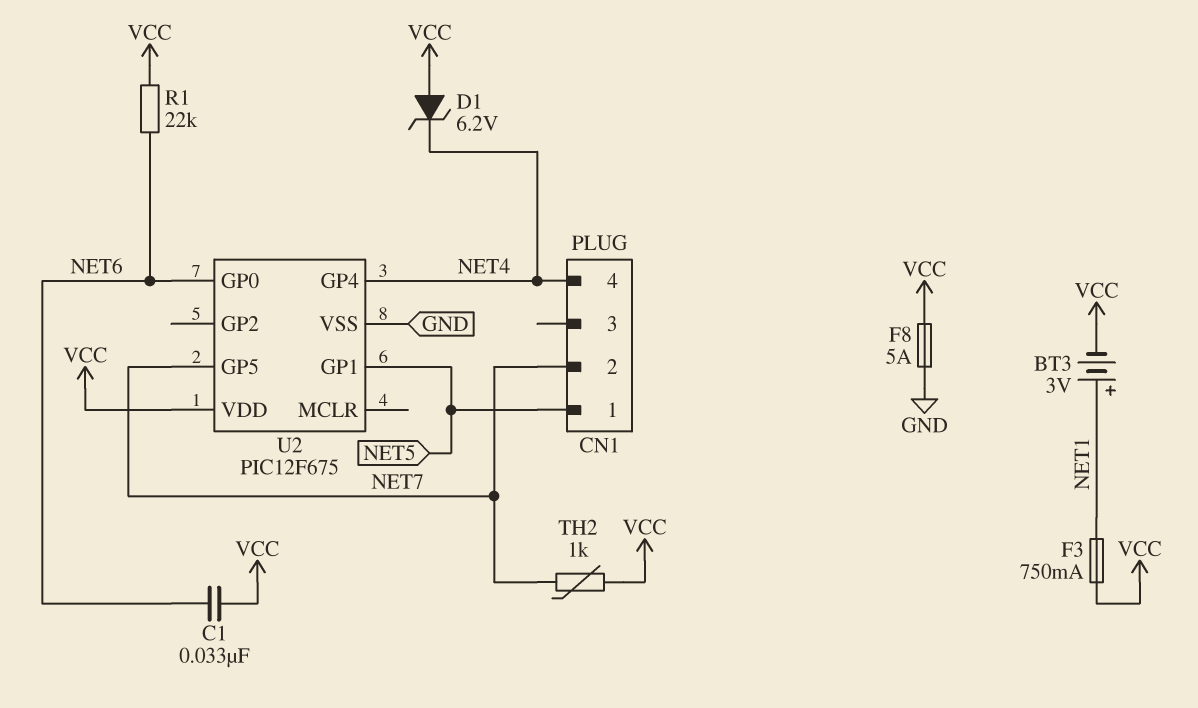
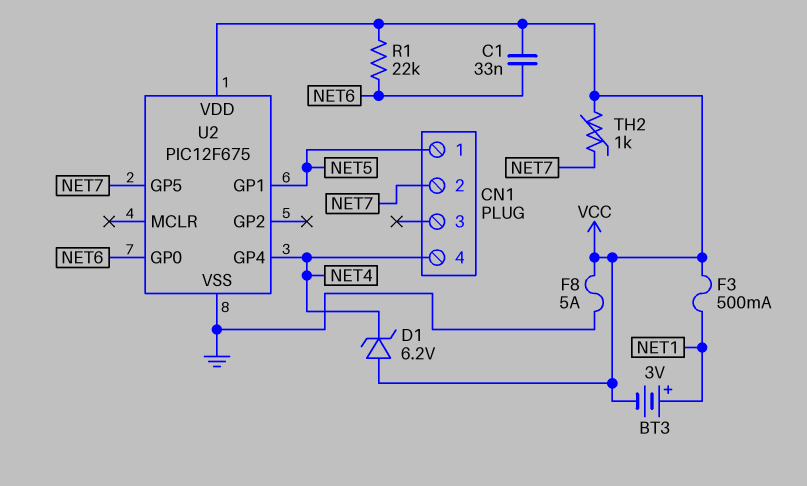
F3: 750mA (NET1, VCC) -> 500mA (NET1, VCC)

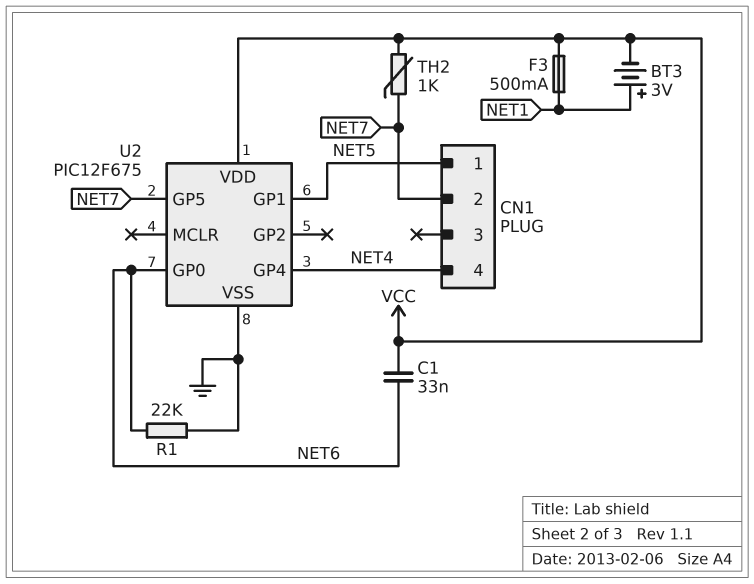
D1: zener 6.2V (A VCC, K NET4) -> none
F8: 5A (GND, VCC) -> none
R1: 22k (NET6, VCC) -> 22k (GND, NET6)

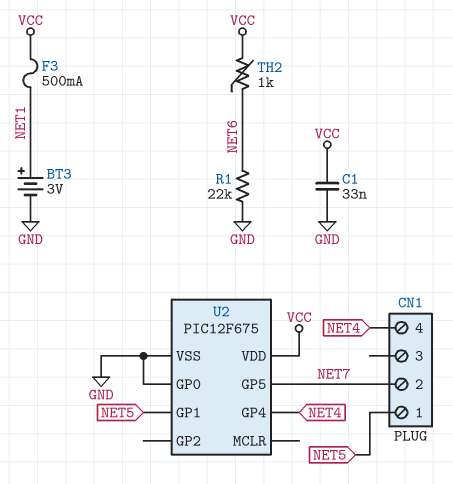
BT3: 3V (plus NET1, minus VCC) -> 3V (plus NET1, minus GND)
C1: 33nF (NET6, VCC) -> 33nF (GND, VCC)
TH2: 1k (NET7, VCC) -> 1k (NET6, VCC)
U2 pin GP0: NET6 -> GND

